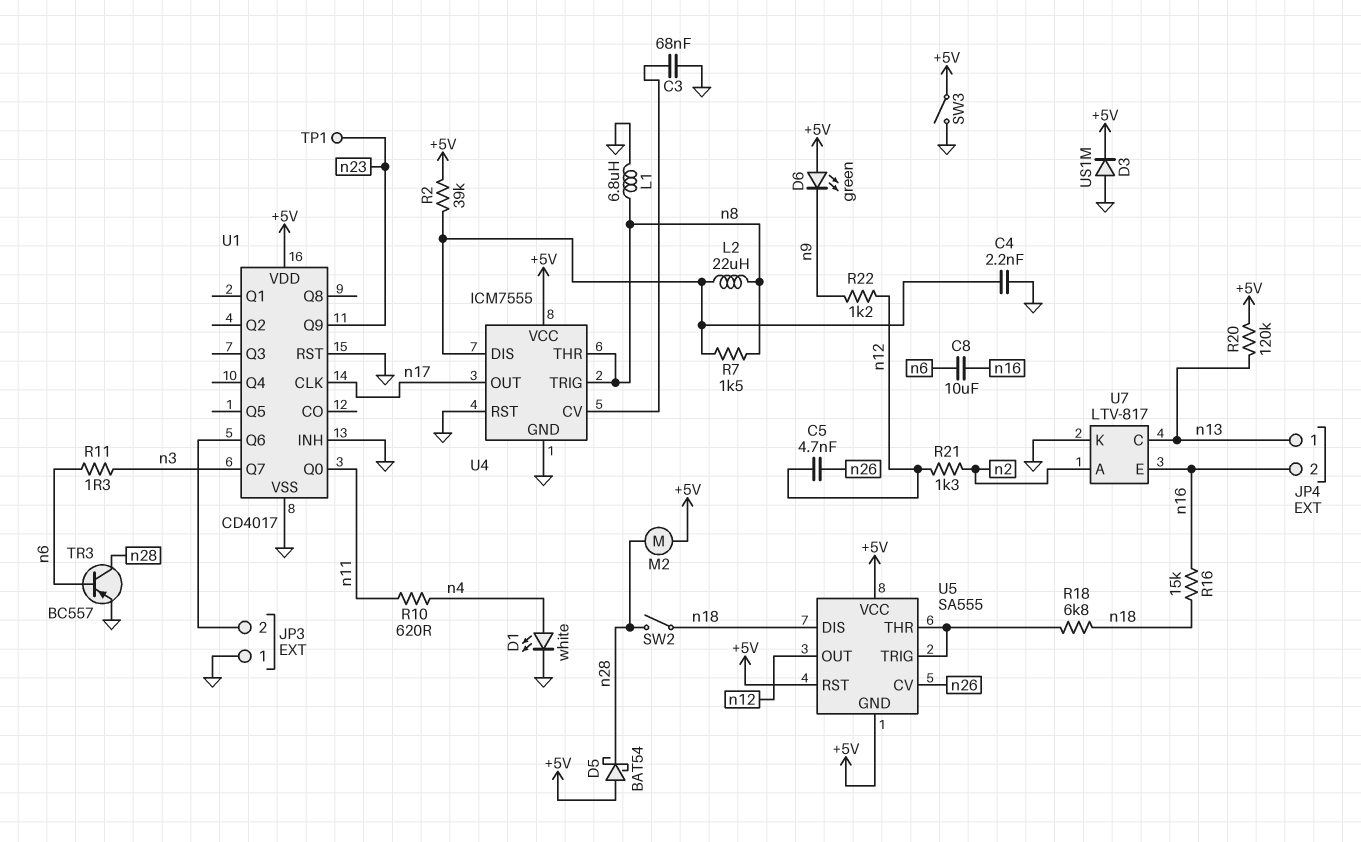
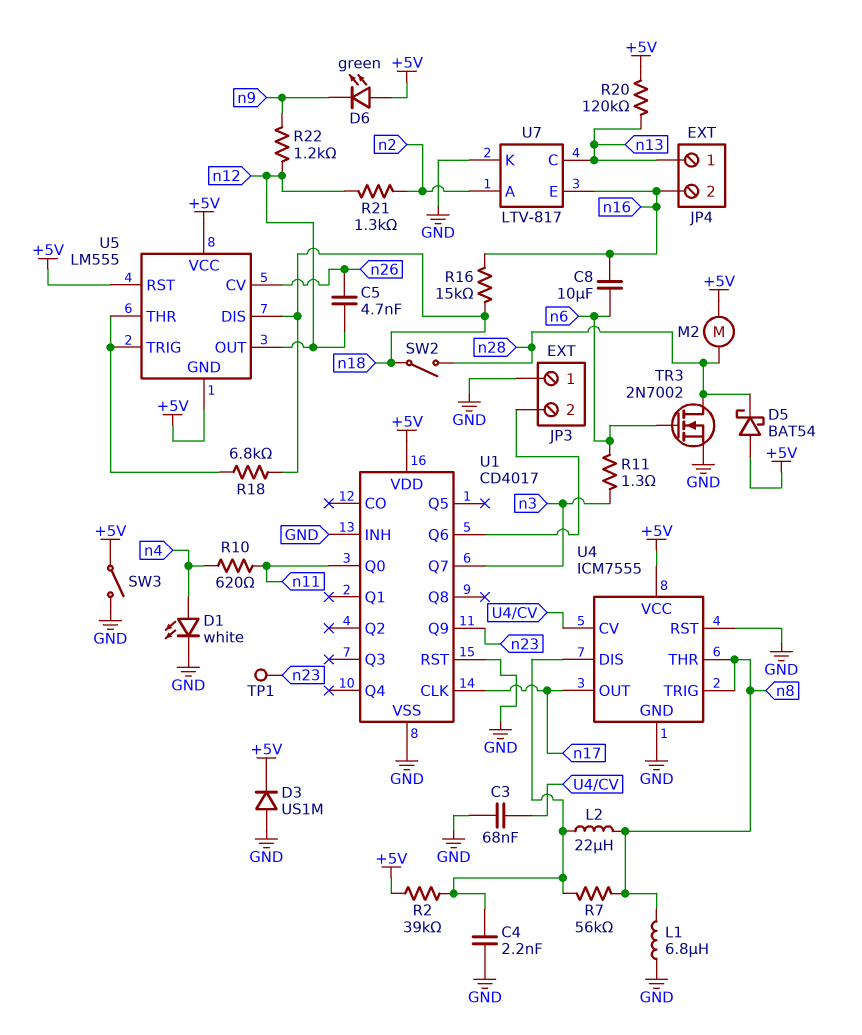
R7: 1.5k (U4/DIS, n8) -> 56k (U4/DIS, n8)
TR3: PNP BC557 (B n6, C n28, E GND) -> NMOS 2N7002 (G n6, D n28, S GND)
U5: SA555 -> LM555

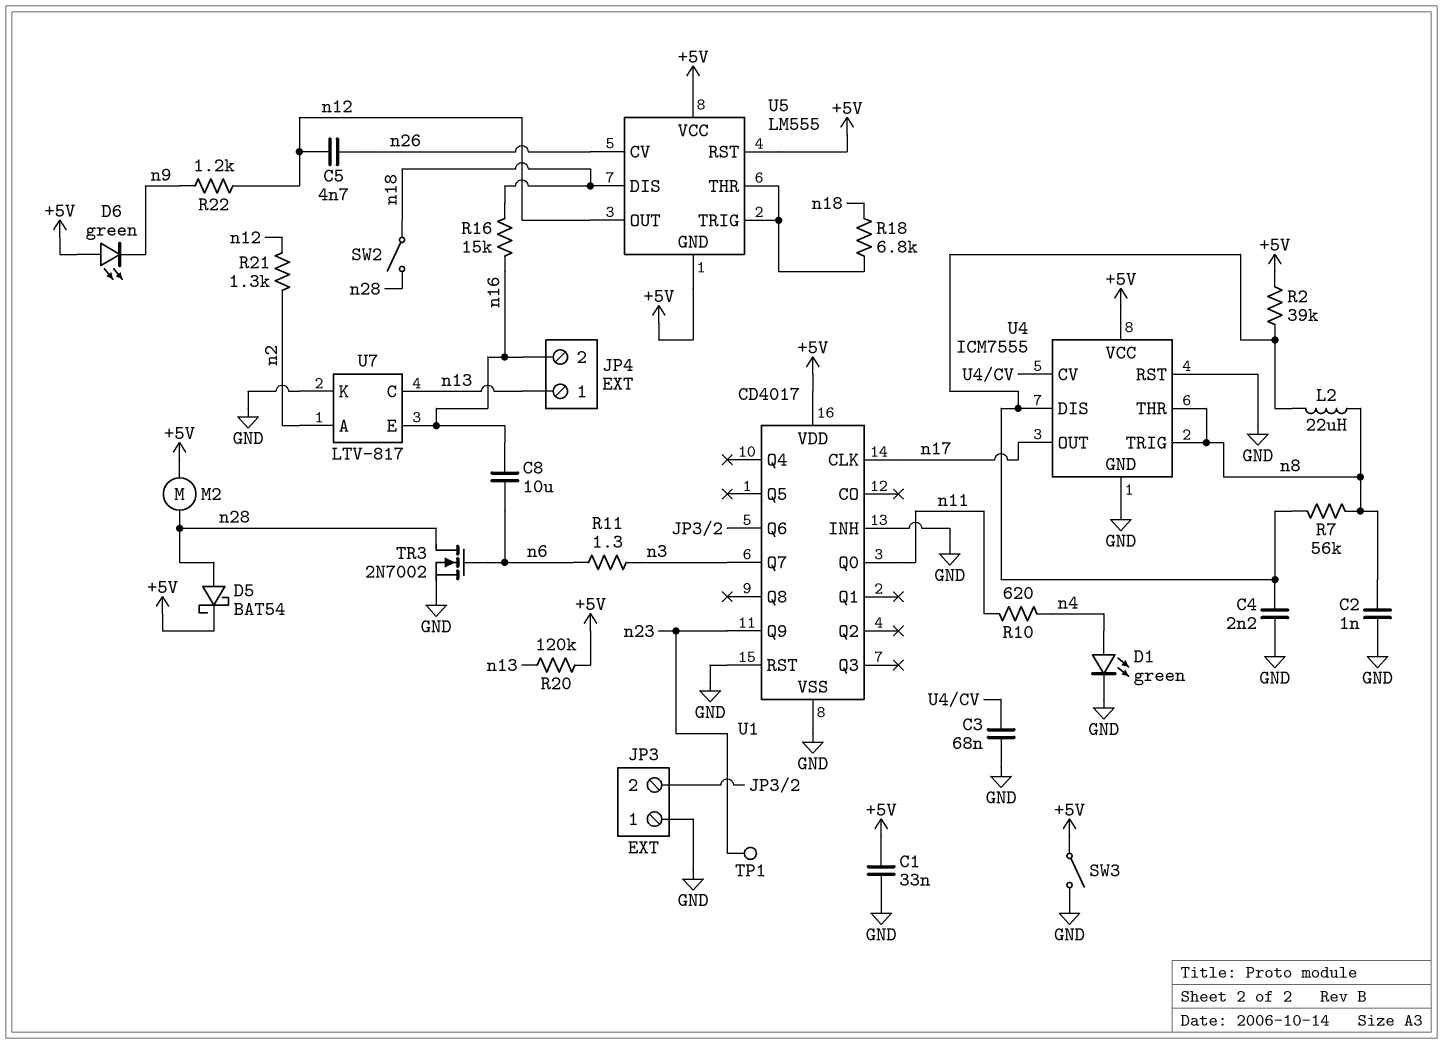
C1: none -> 33nF (+5V, GND)
C2: none -> 1nF (GND, n8)
D1: LED white (A n4, K GND) -> LED green (A n4, K GND)
D3: diode US1M (A GND, K +5V) -> none
D5: schottky BAT54 (A +5V, K n28) -> schottky BAT54 (A n28, K +5V)
L1: 6.8uH (GND, n8) -> none

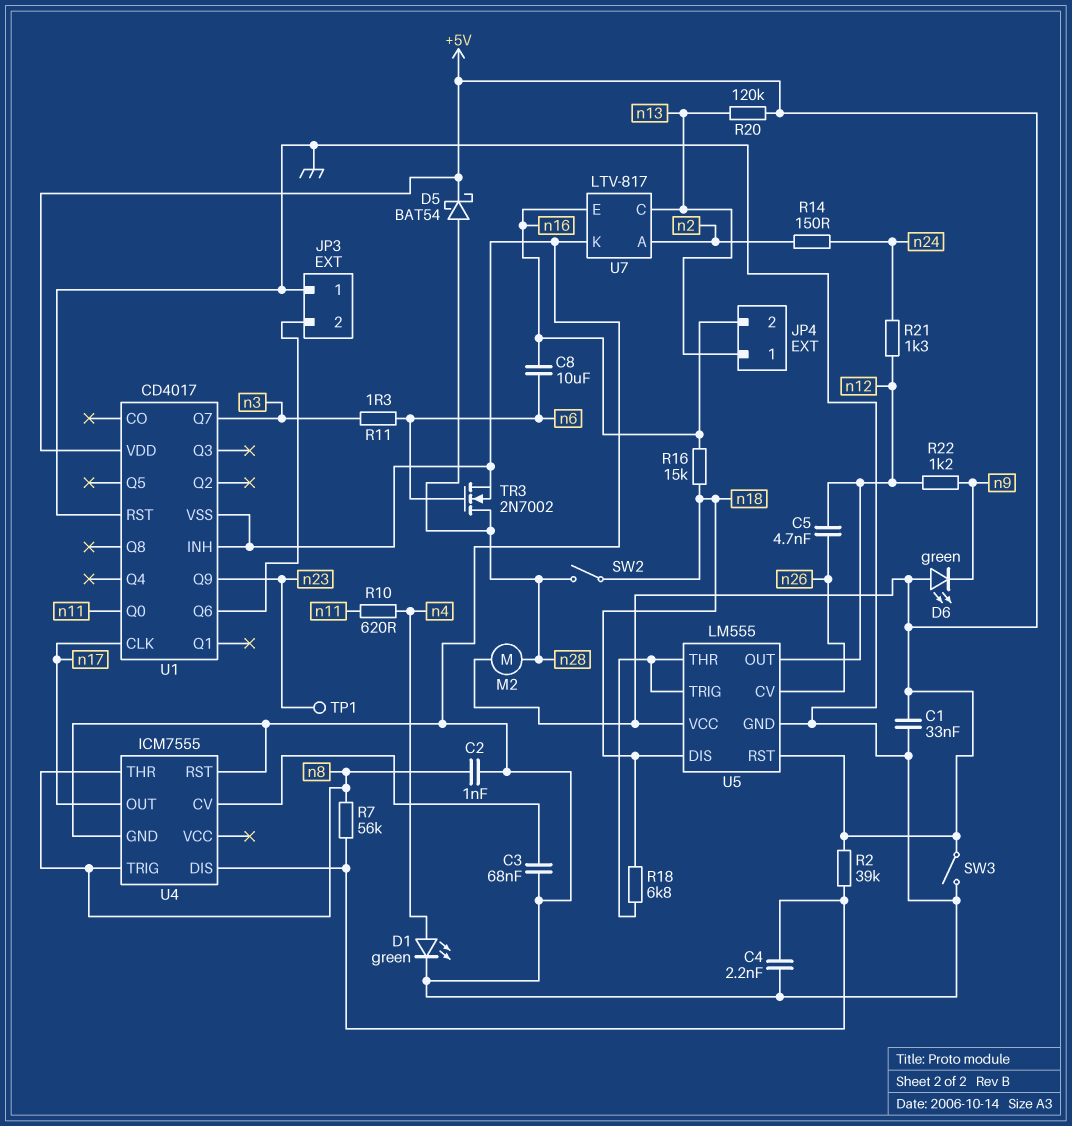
L2: 22uH (U4/DIS, n8) -> none
R14: none -> 150 (n2, n24)
R21: 1.3k (n2, n12) -> 1.3k (n12, n24)
U4 pin VCC: +5V -> none
U5 pin GND: +5V -> GND

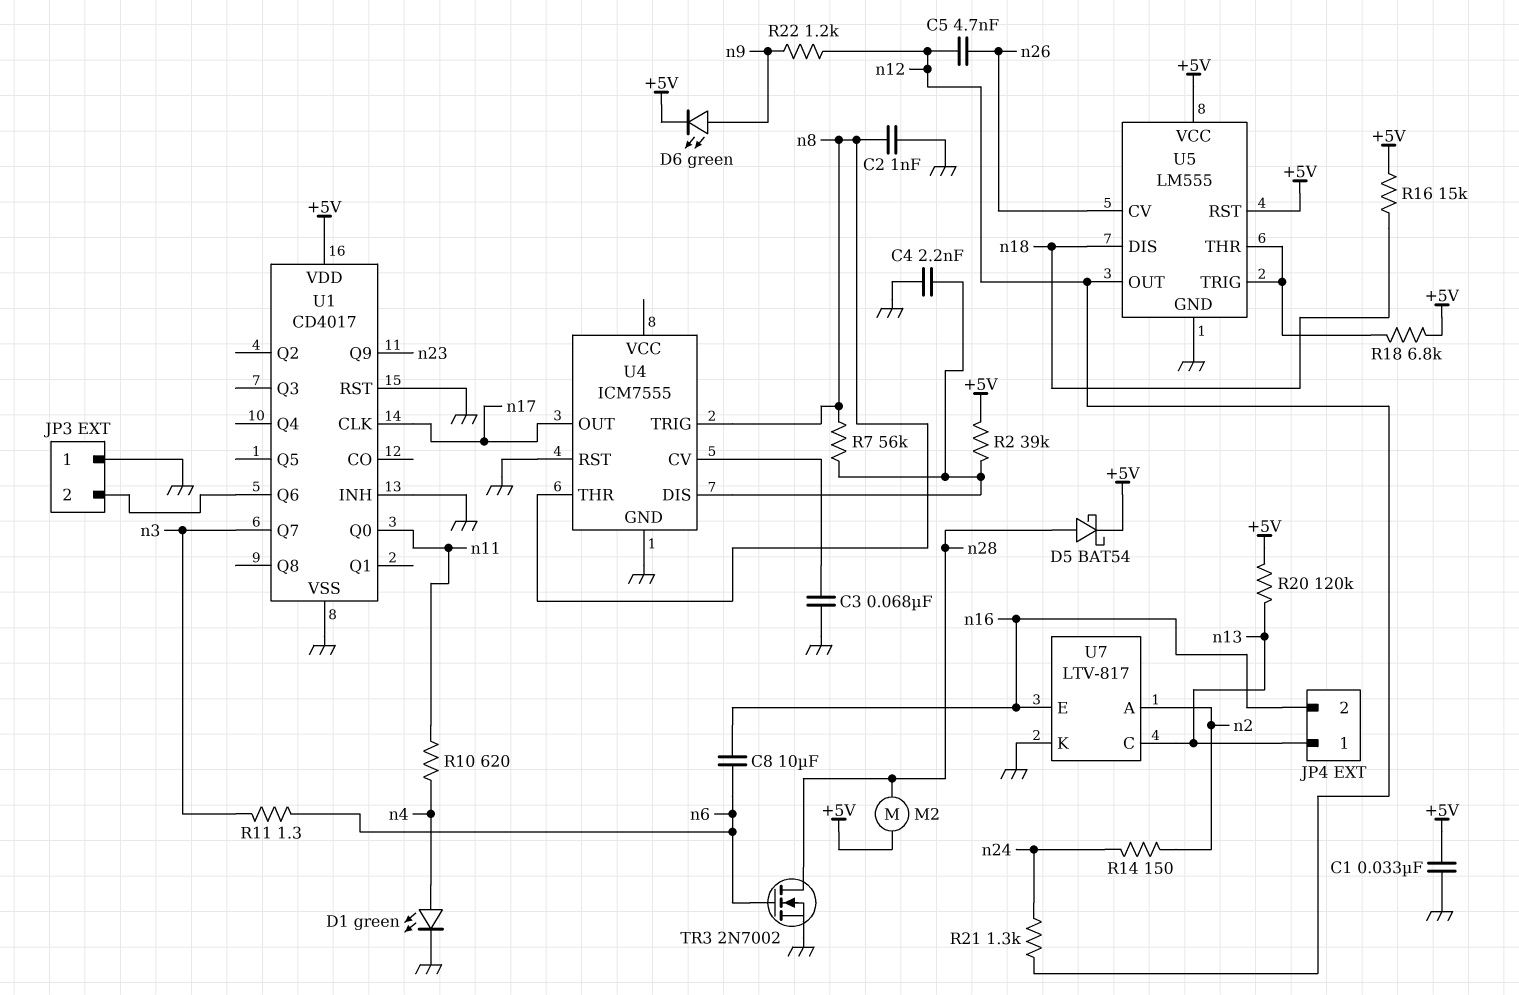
D6: LED green (A +5V, K n9) -> LED green (A n9, K +5V)
R16: 15k (n16, n18) -> 15k (+5V, n18)
R18: 6.8k (U5/THR, n18) -> 6.8k (+5V, U5/THR)
SW2: switch (n18, n28) -> none
SW3: switch (+5V, GND) -> none
TP1: test point (n23) -> none

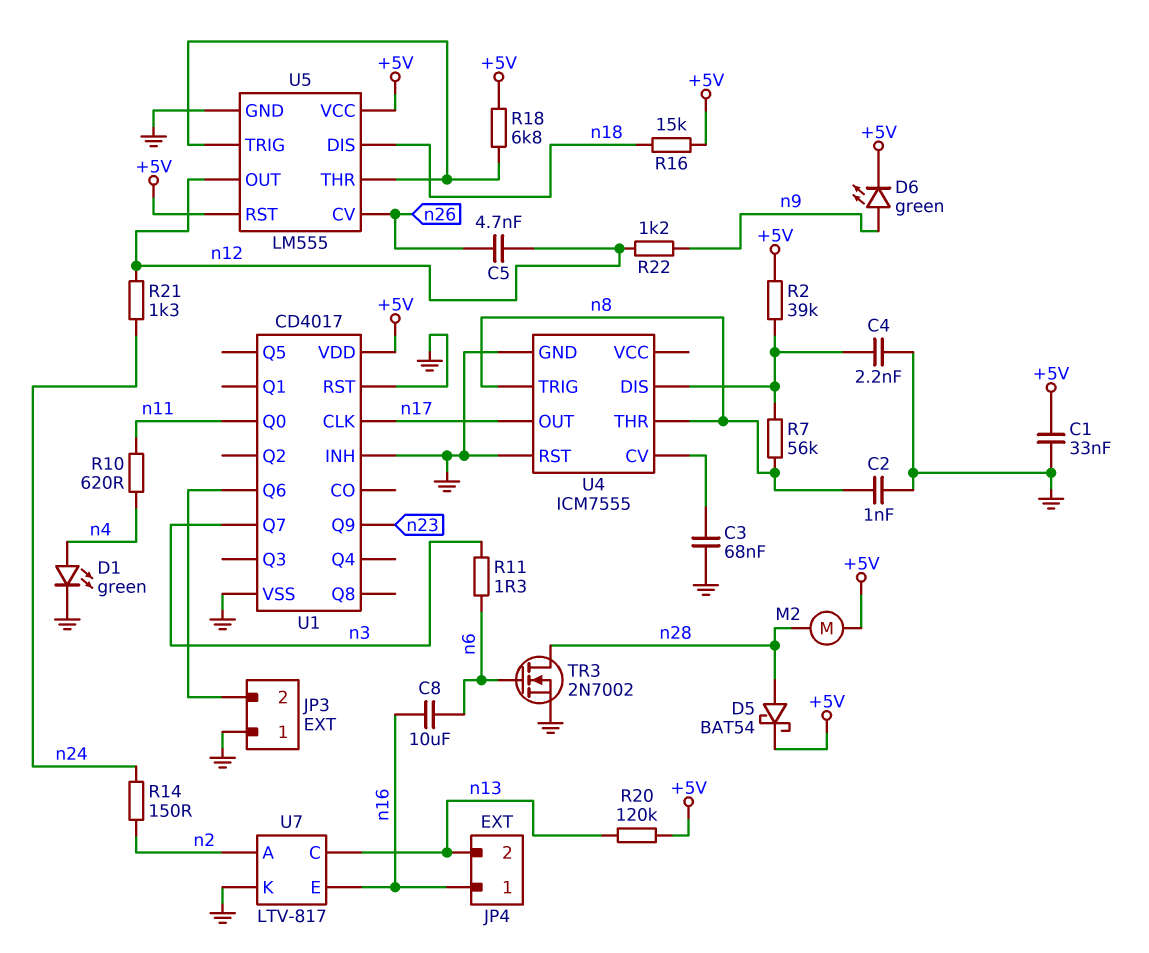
JP4 pin 1: n13 -> n16
JP4 pin 2: n16 -> n13

